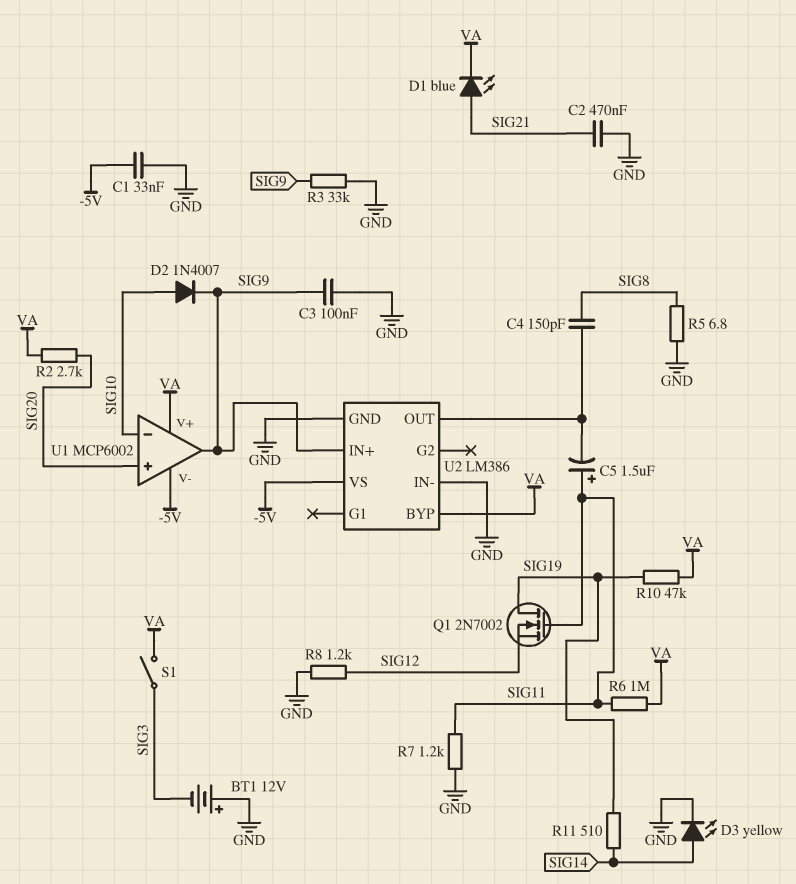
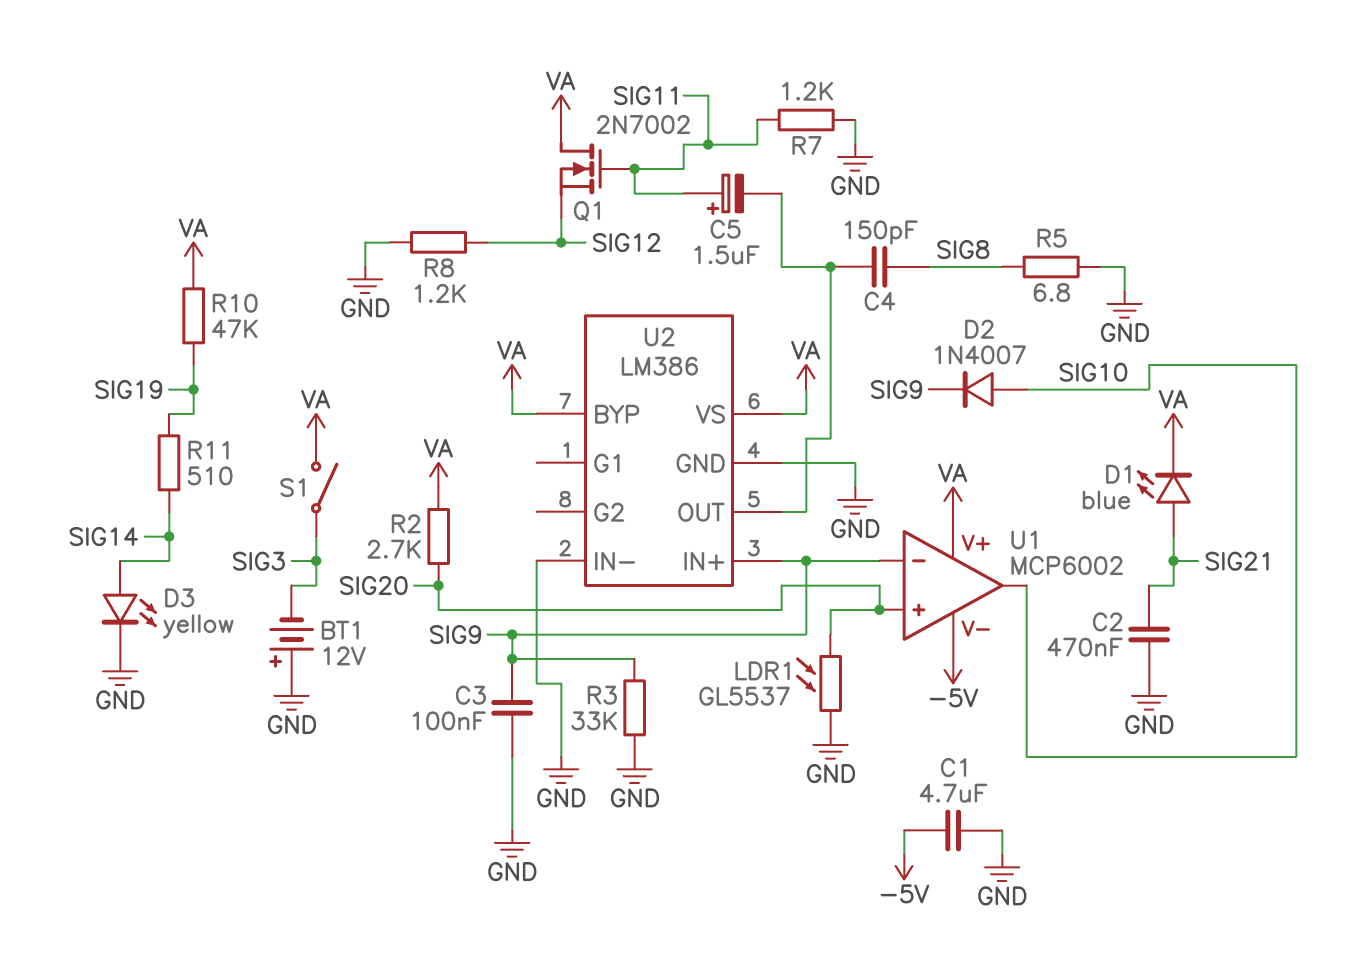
C1: 33nF (-5V, GND) -> 4.7uF (-5V, GND)
LDR1: none -> GL5537 (GND, SIG20)
Q1: NMOS 2N7002 (G SIG11, D SIG19, S SIG12) -> NMOS 2N7002 (G SIG11, D VA, S SIG12)
R6: 1M (SIG11, VA) -> none
U1 pin in-: SIG10 -> SIG9
U1 pin out: SIG9 -> SIG10
U2 pin VS: -5V -> VA

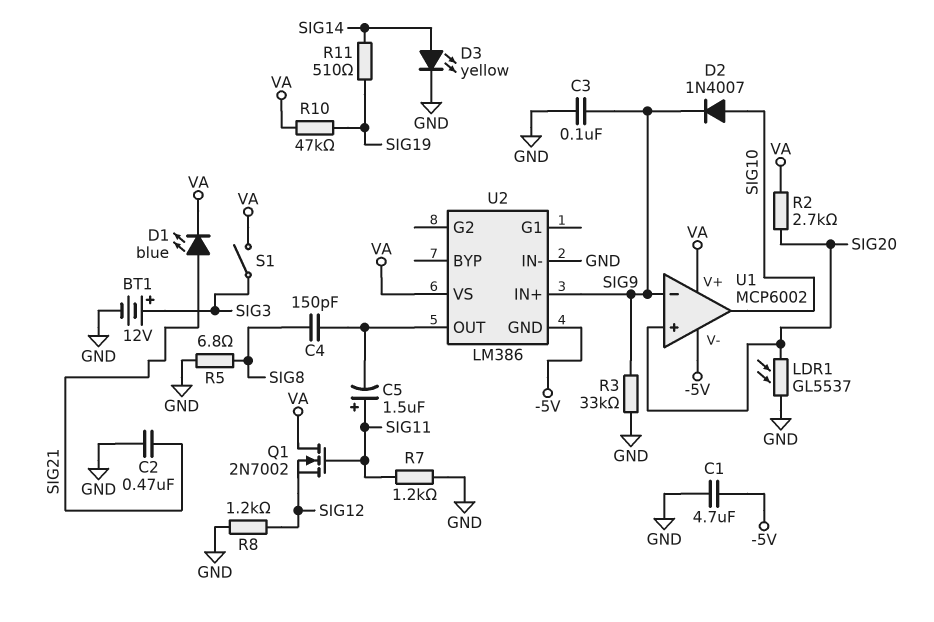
BT1: 12V (plus GND, minus SIG3) -> 12V (plus SIG3, minus GND)
U2 pin BYP: VA -> none
U2 pin GND: GND -> -5V

